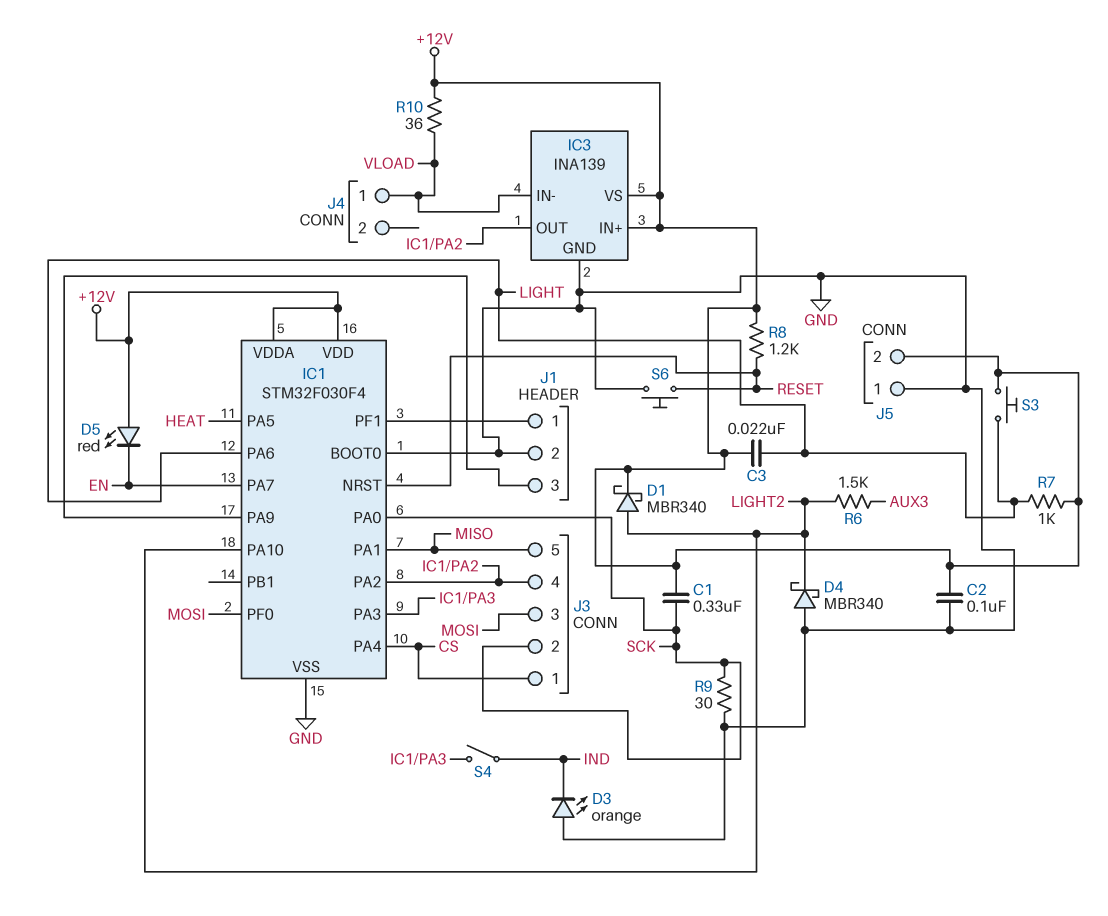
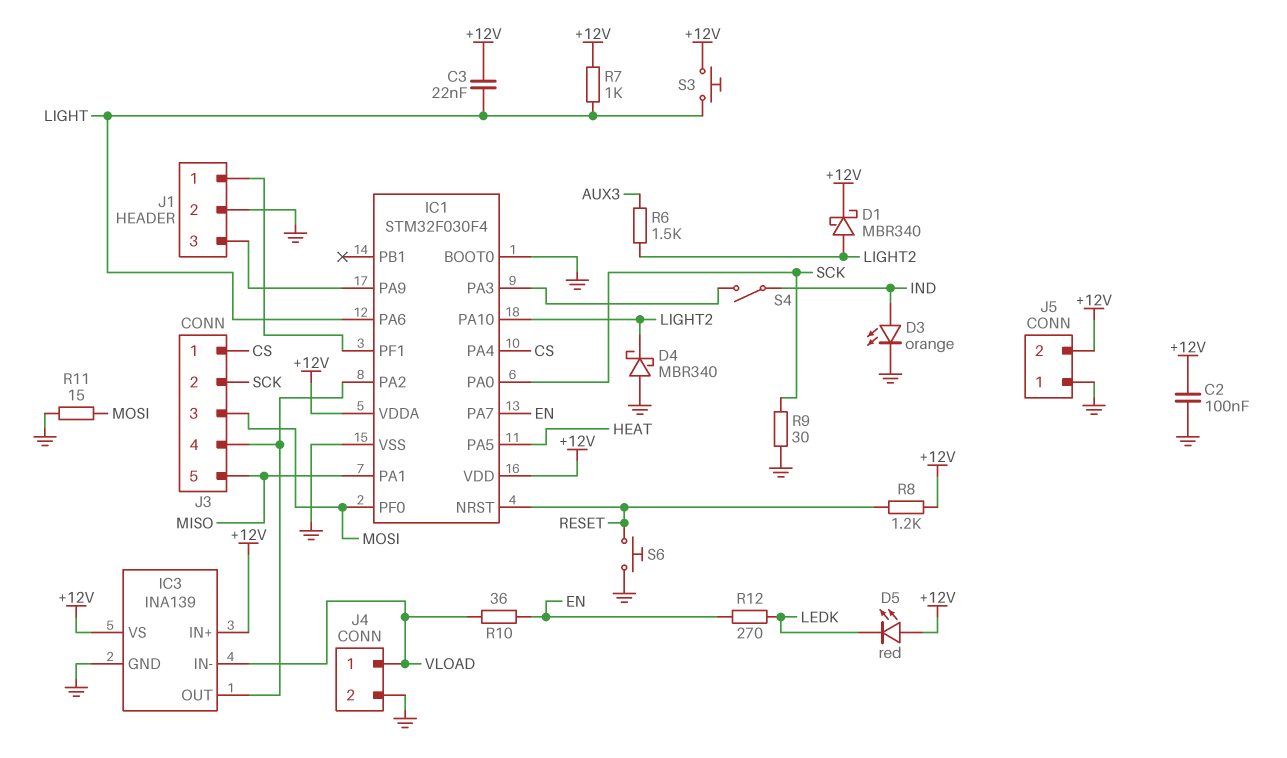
C1: 330nF (+12V, SCK) -> none
D3: LED orange (A GND, K IND) -> LED orange (A IND, K GND)
D5: LED red (A +12V, K EN) -> LED red (A +12V, K LEDK)
J4 pin 2: none -> GND
R10: 36 (+12V, VLOAD) -> 36 (EN, VLOAD)
R11: none -> 15 (GND, MOSI)
R12: none -> 270 (EN, LEDK)

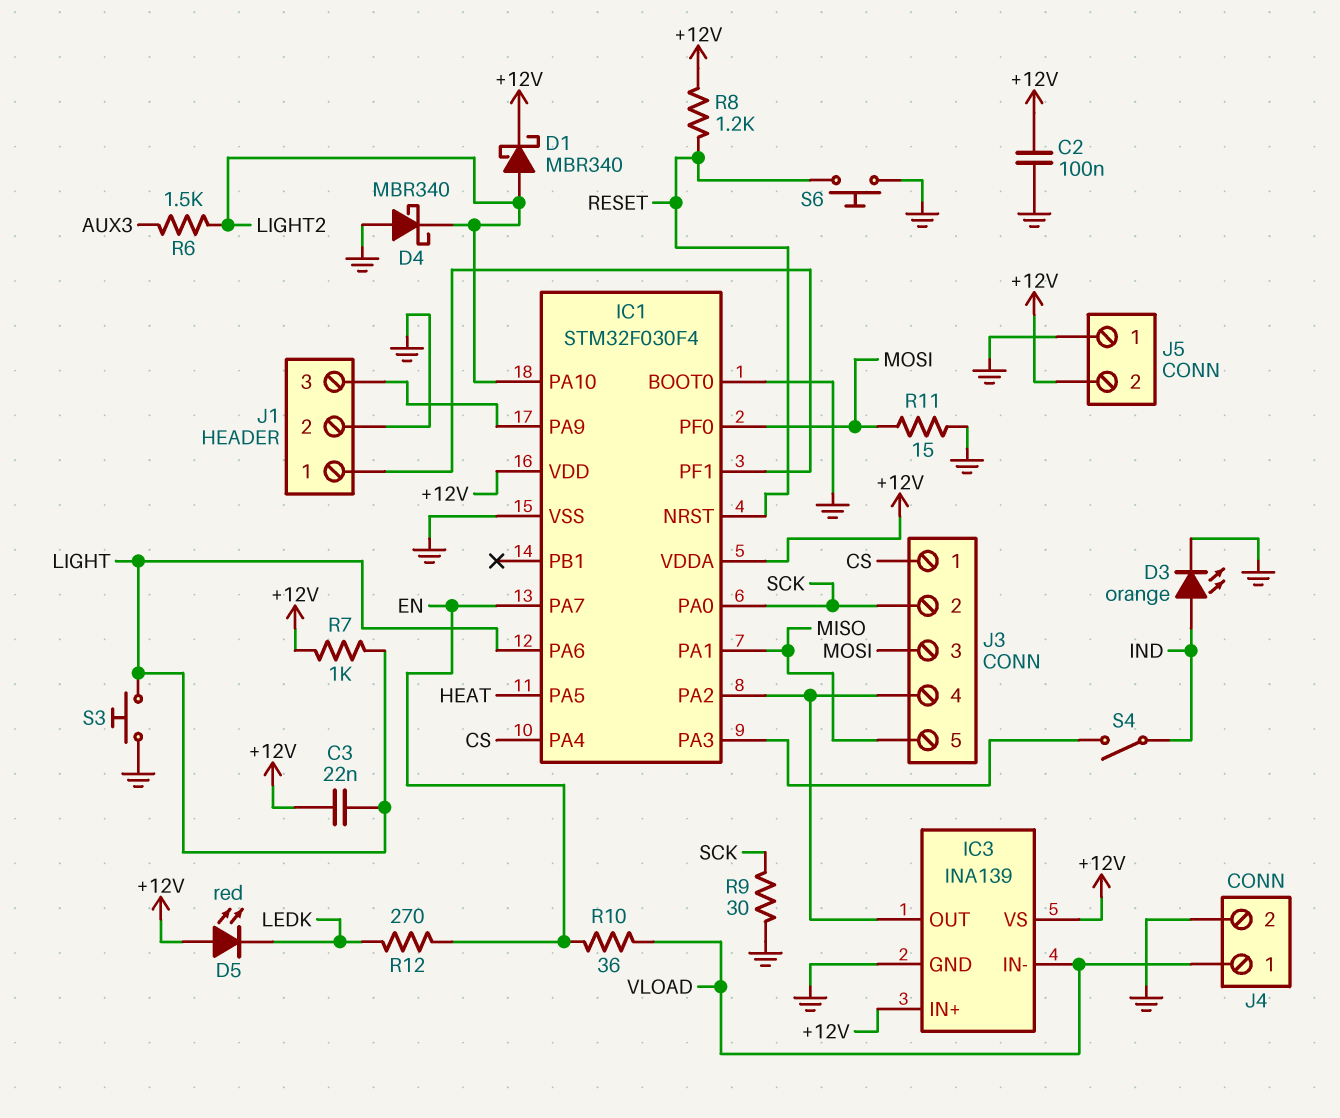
S3: button (+12V, LIGHT) -> button (GND, LIGHT)

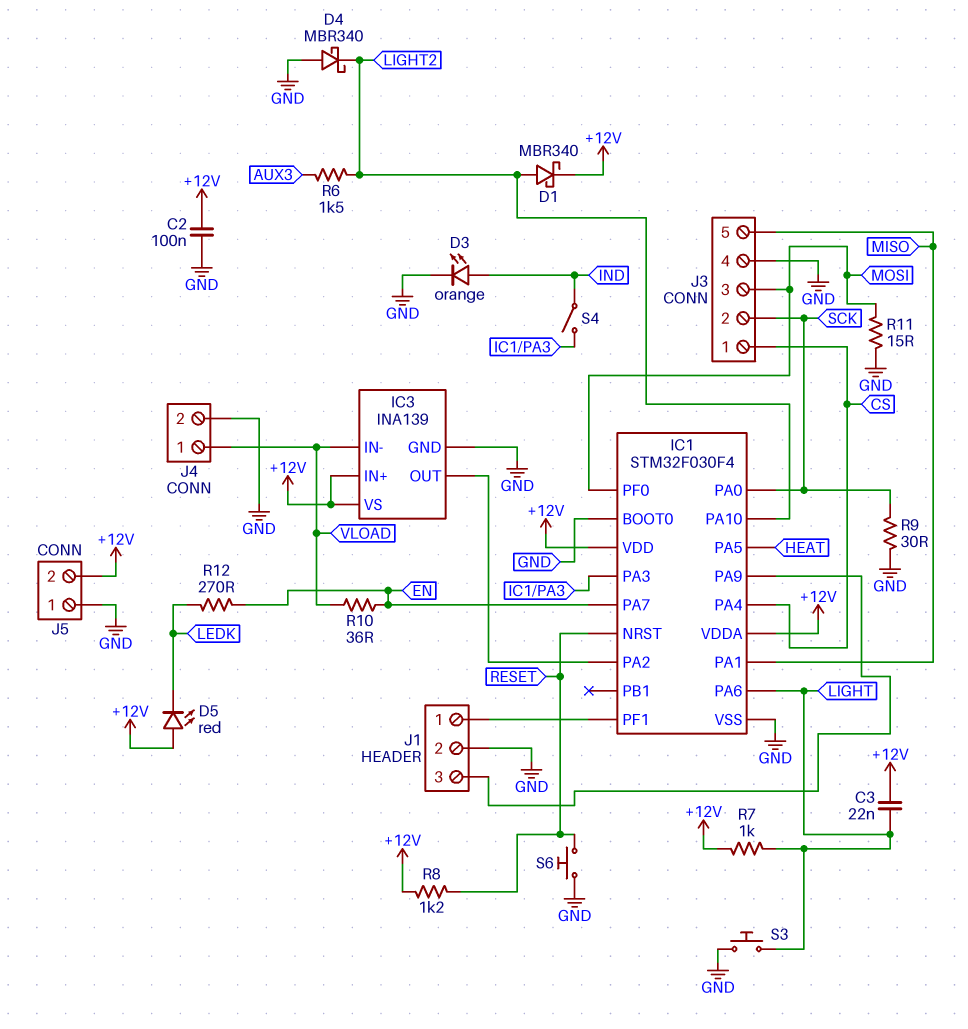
J3 pin 4: IC1/PA2 -> GND

